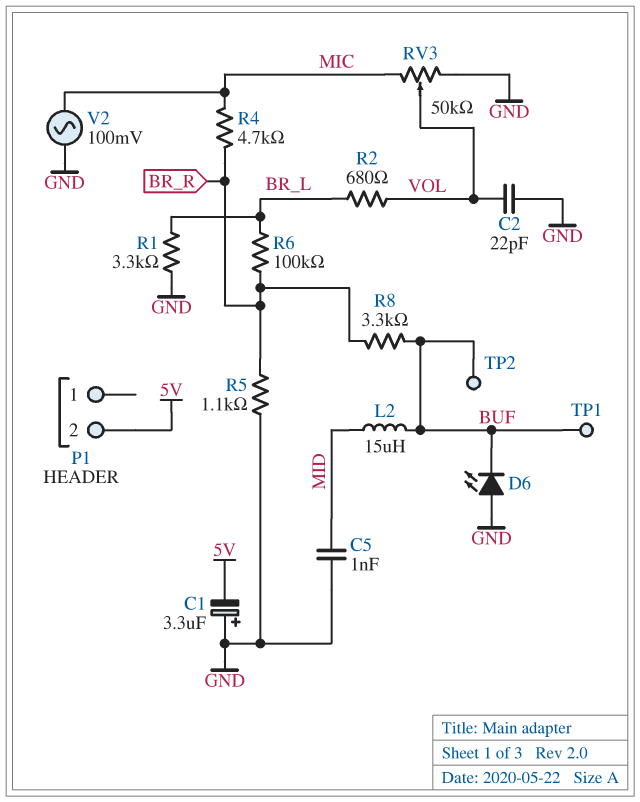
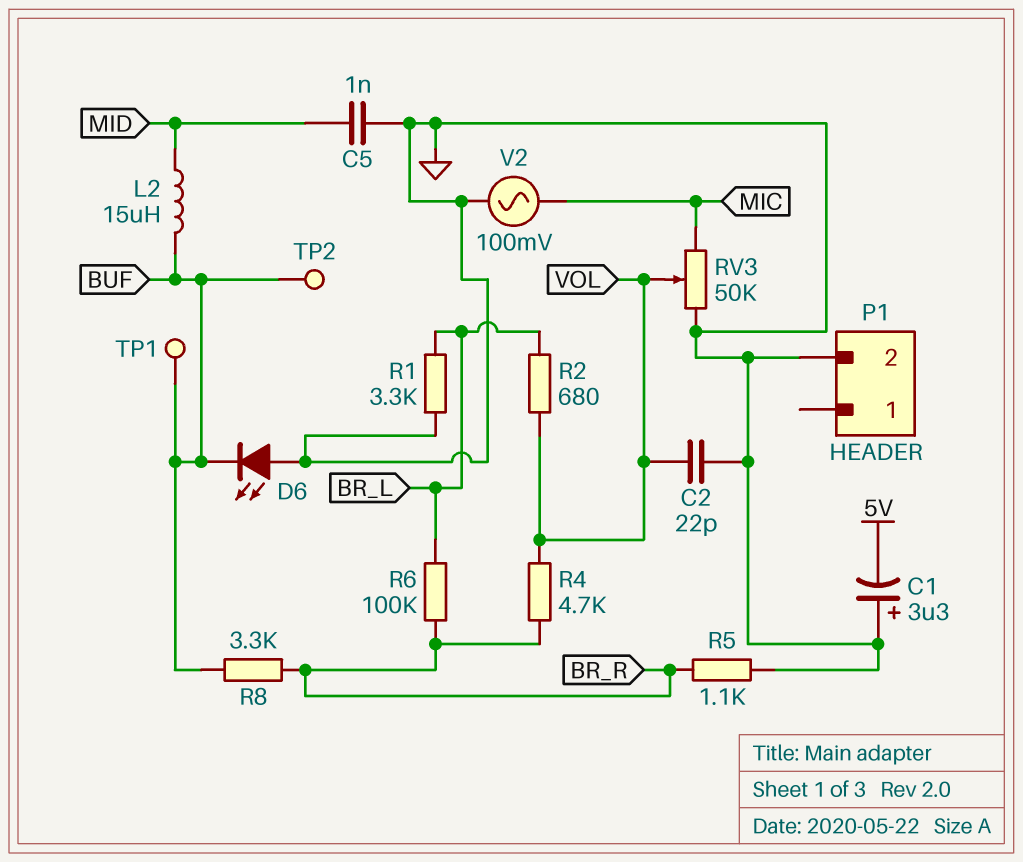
P1 pin 2: 5V -> GND
R4: 4.7k (BR_R, MIC) -> 4.7k (BR_R, VOL)

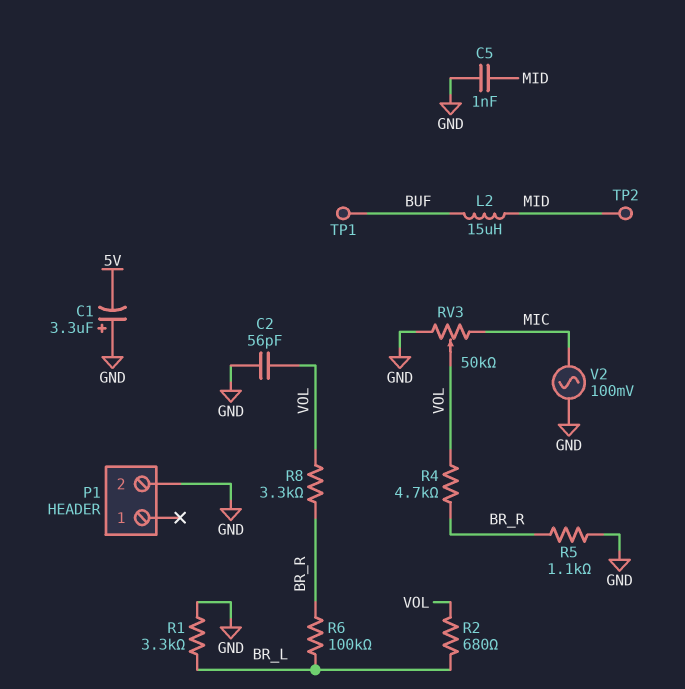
C2: 22pF (GND, VOL) -> 56pF (GND, VOL)
D6: LED (A GND, K BUF) -> none
R8: 3.3k (BR_R, BUF) -> 3.3k (BR_R, VOL)
TP2: test point (BUF) -> test point (MID)

